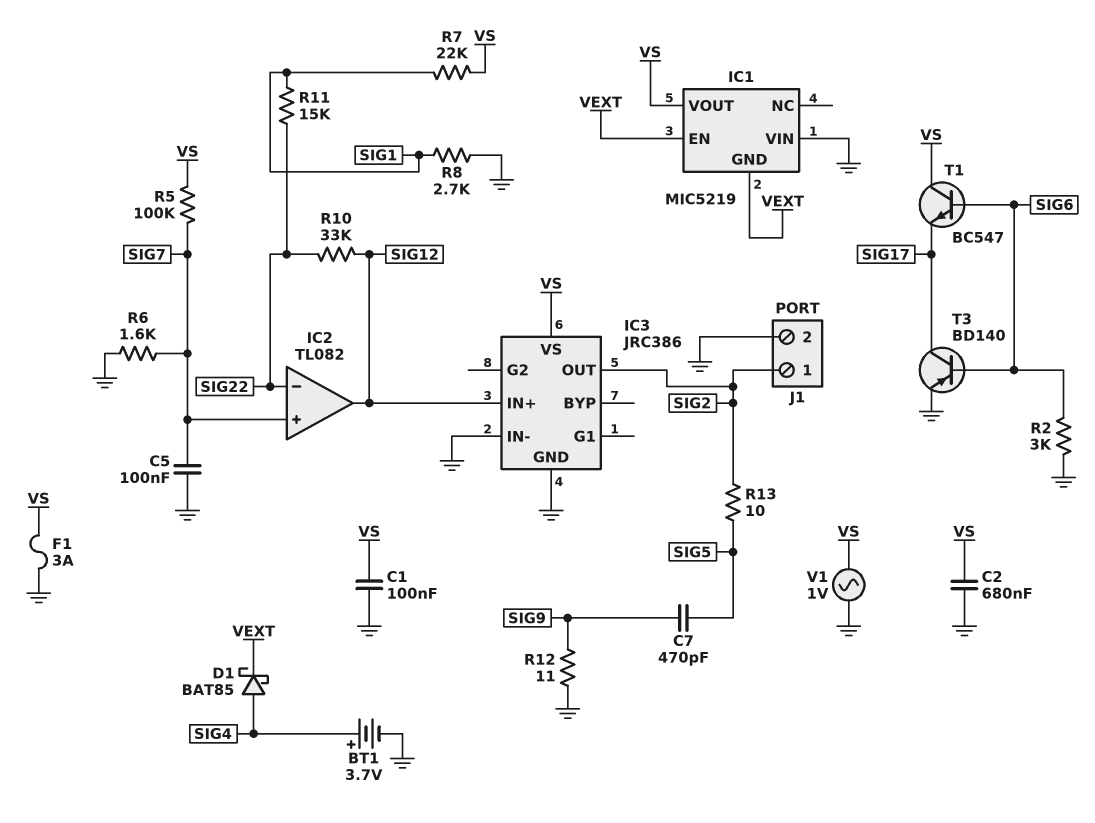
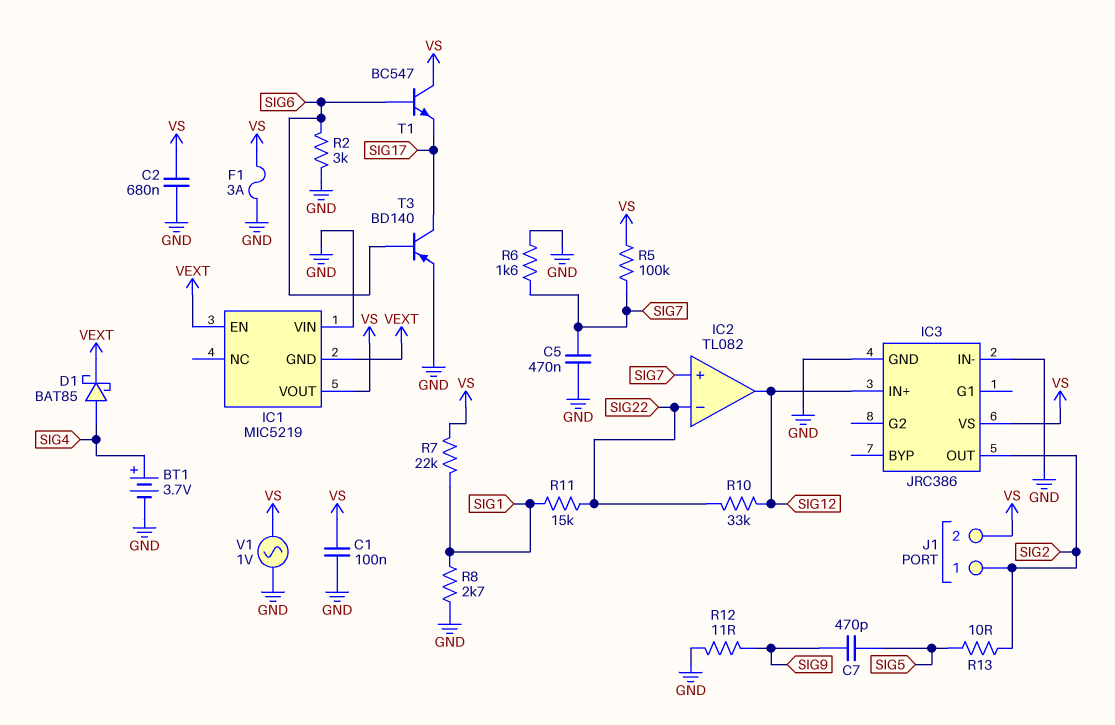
C5: 100nF (GND, SIG7) -> 470nF (GND, SIG7)
J1 pin 2: GND -> VS

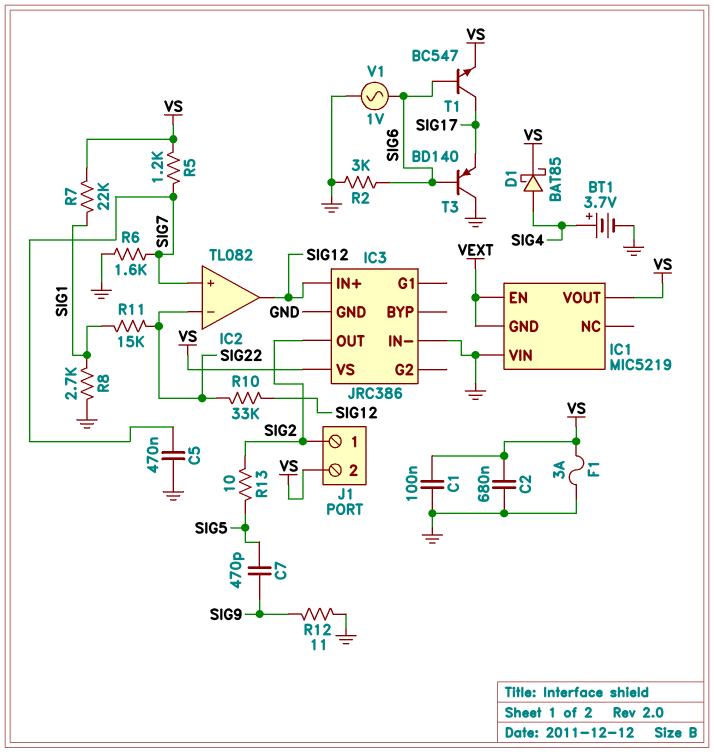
D1: schottky BAT85 (A SIG4, K VEXT) -> schottky BAT85 (A SIG4, K VS)
R5: 100k (SIG7, VS) -> 1.2k (SIG7, VS)
T1: NPN BC547 (B SIG6, C VS, E SIG17) -> NPN BC547 (B SIG6, C SIG17, E VS)
T3: PNP BD140 (B SIG6, C SIG17, E GND) -> PNP BD140 (B SIG6, C GND, E SIG17)
V1: AC 1V (GND, VS) -> AC 1V (GND, SIG6)

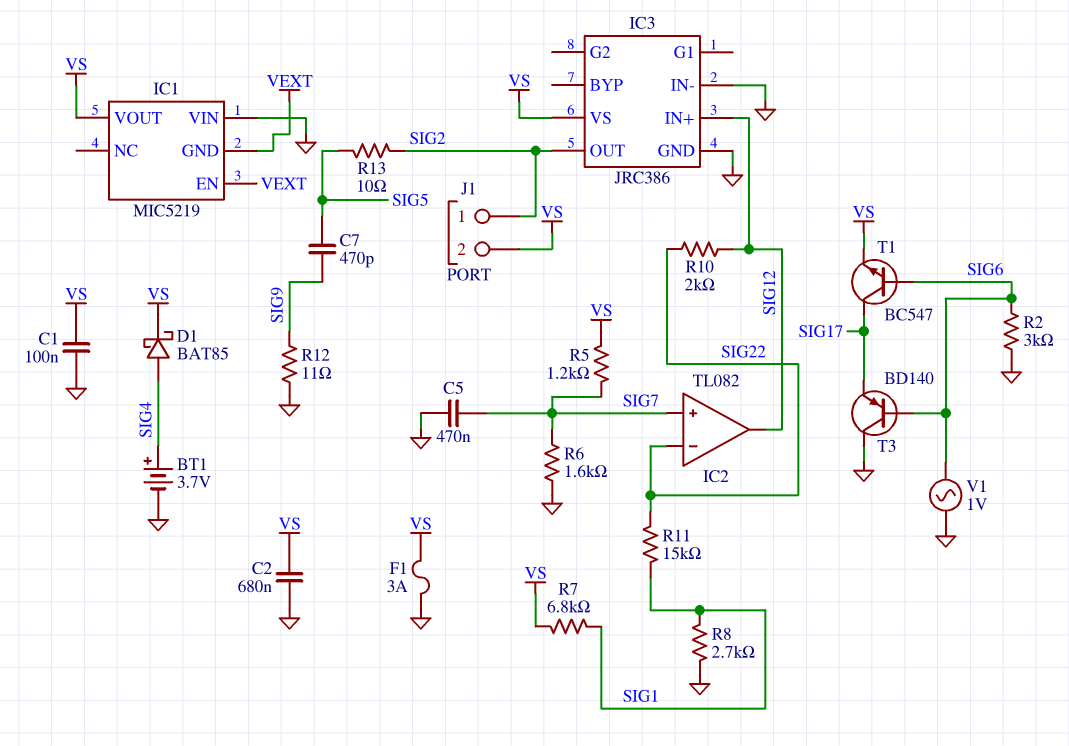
R7: 22k (SIG1, VS) -> 6.8k (SIG1, VS)
R10: 33k (SIG12, SIG22) -> 2k (SIG12, SIG22)

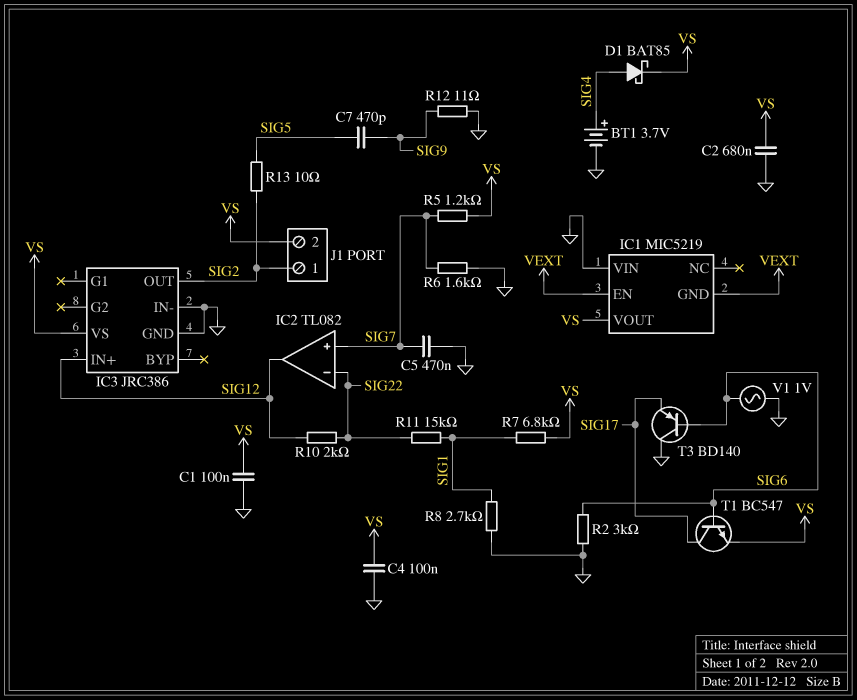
C4: none -> 100nF (GND, VS)
F1: 3A (GND, VS) -> none

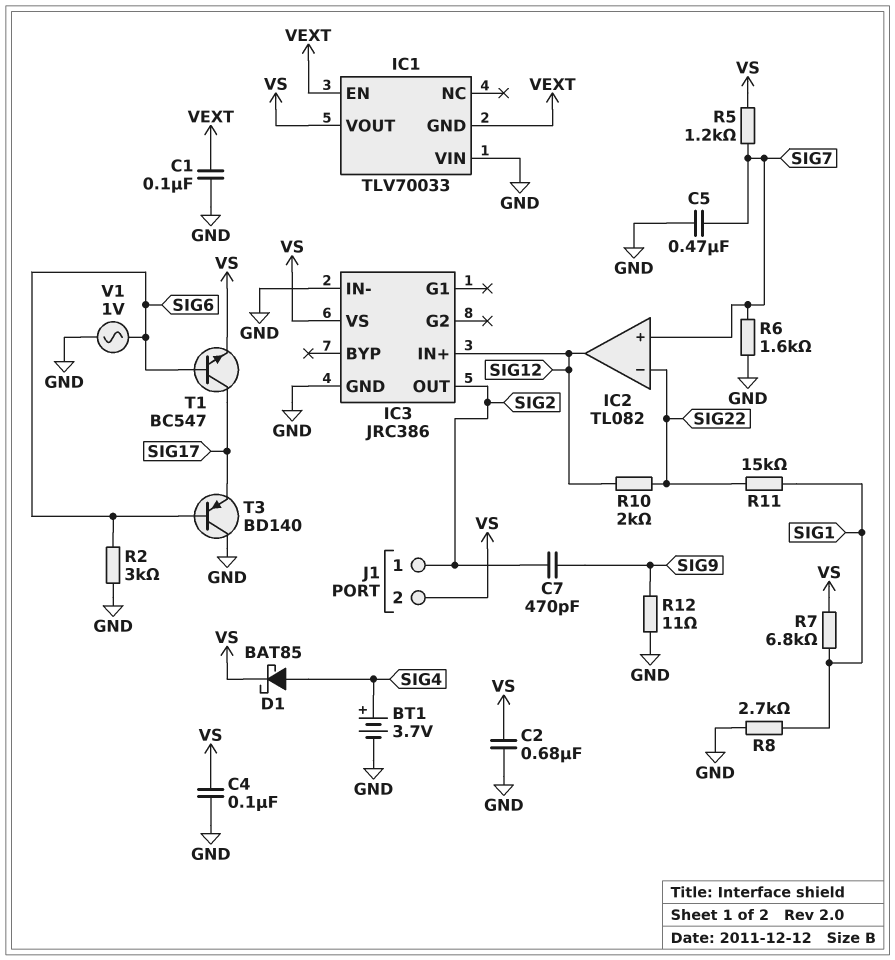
C1: 100nF (GND, VS) -> 100nF (GND, VEXT)
C7: 470pF (SIG5, SIG9) -> 470pF (SIG2, SIG9)
IC1: MIC5219 -> TLV70033
R13: 10 (SIG2, SIG5) -> none

